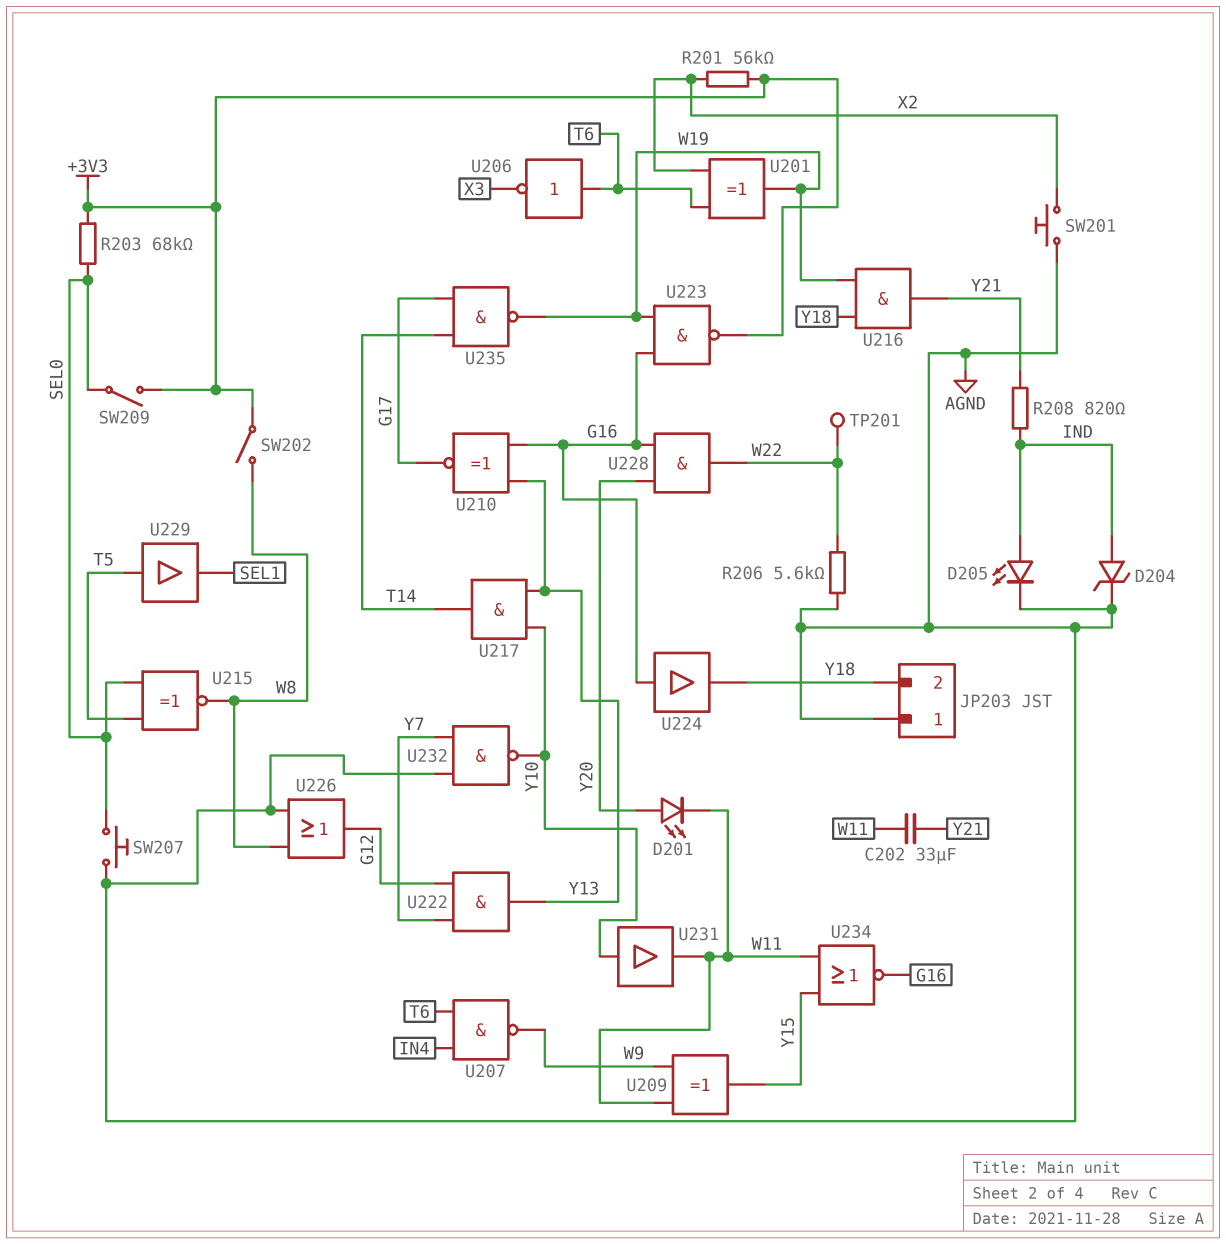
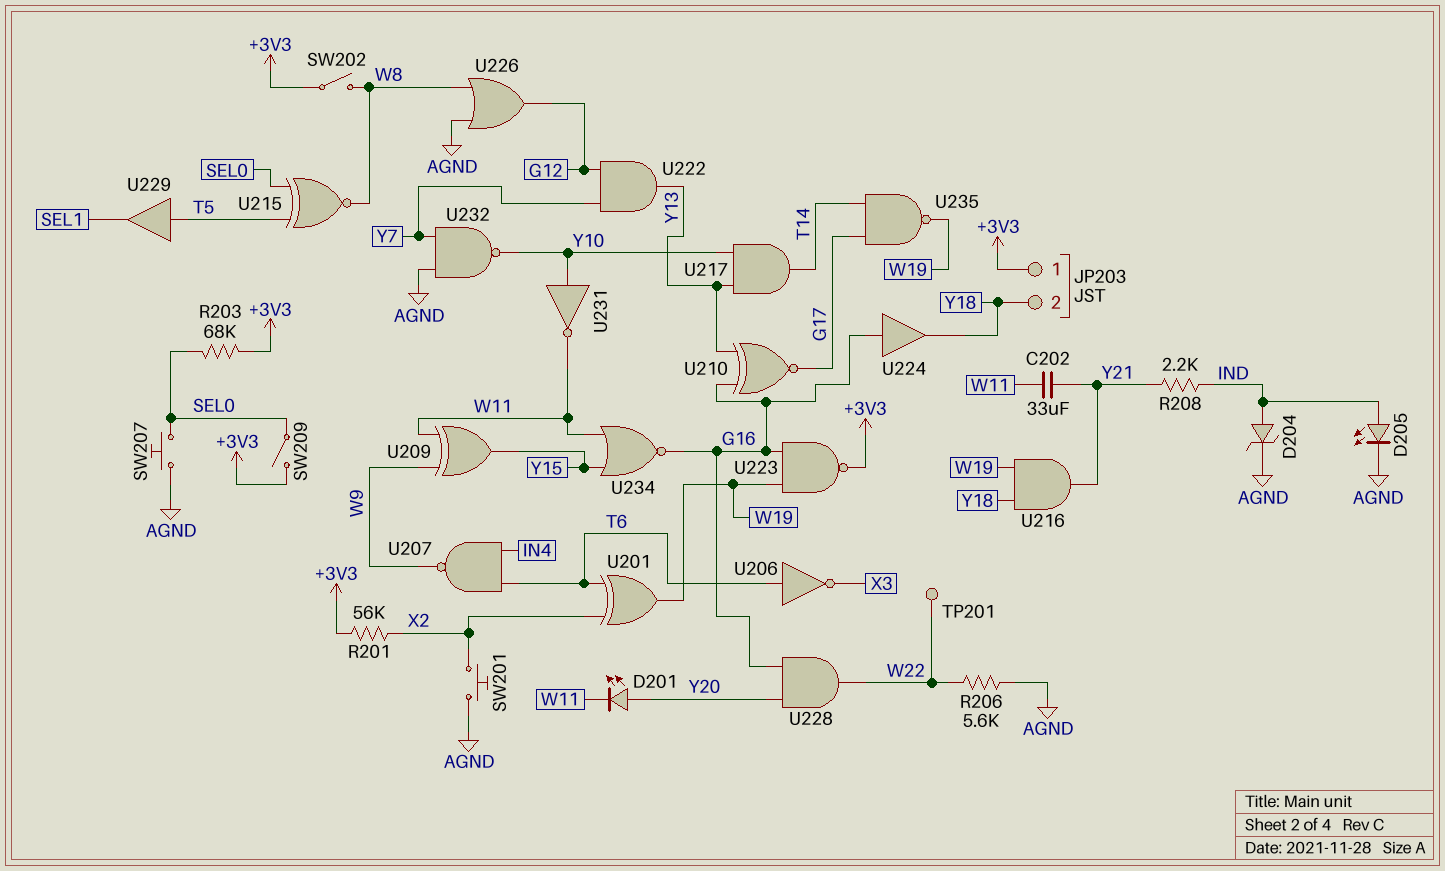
JP203 pin 1: AGND -> +3V3
R208: 820 (IND, Y21) -> 2.2k (IND, Y21)
U231: buffer (in Y10, out W11) -> NOT (in Y10, out W11)

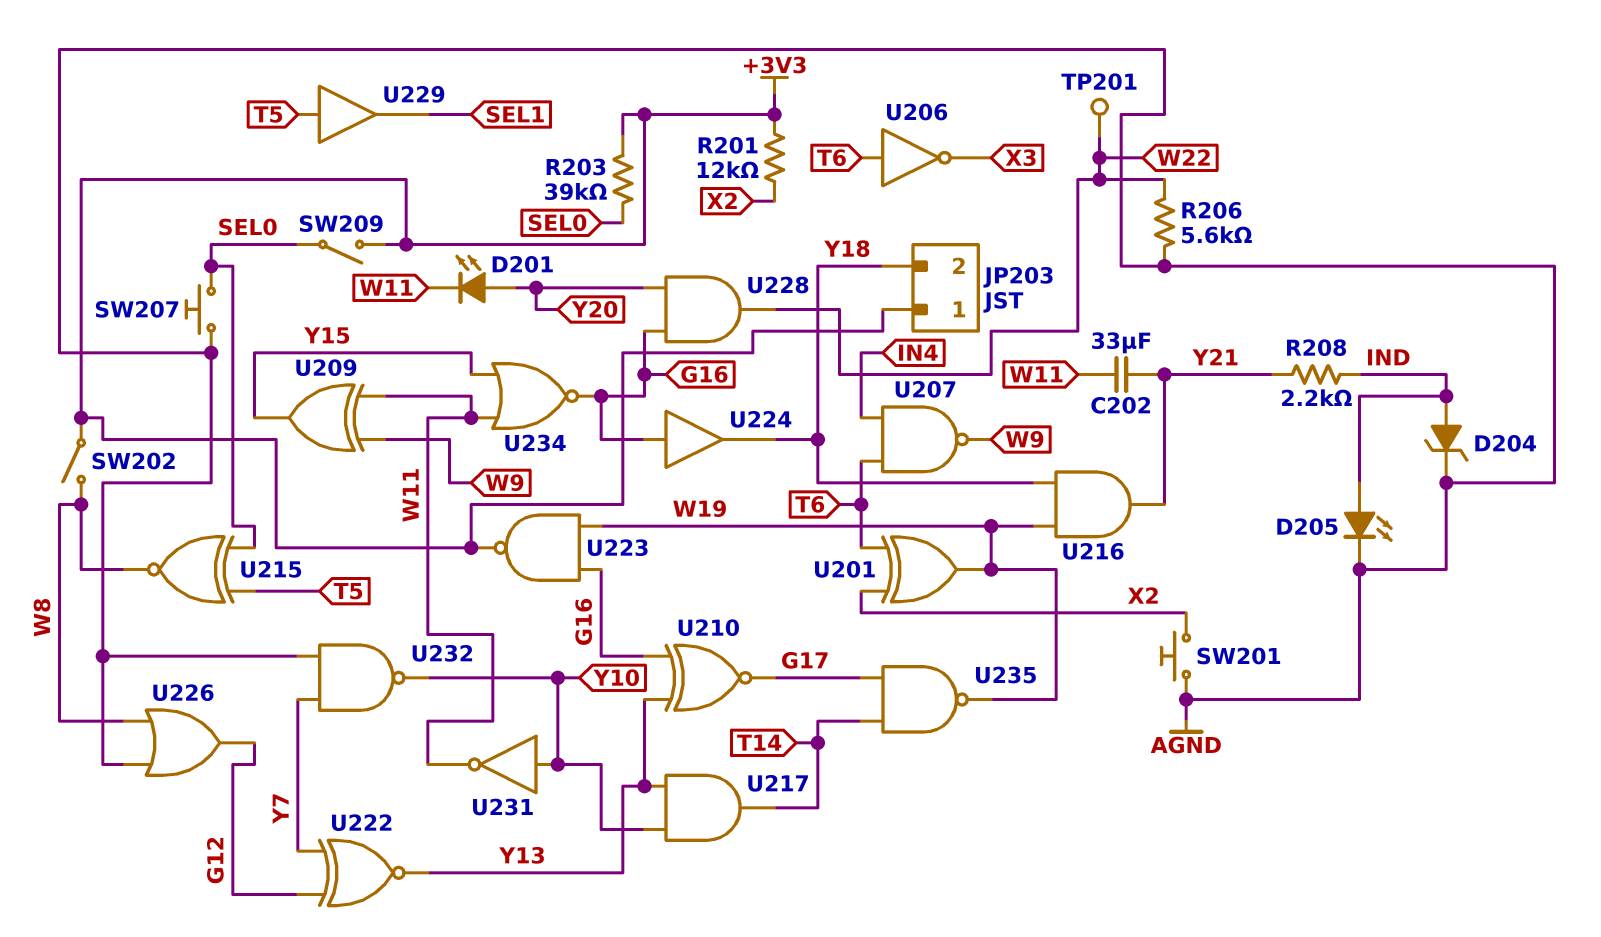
R201: 56k (+3V3, X2) -> 12k (+3V3, X2)
R203: 68k (+3V3, SEL0) -> 39k (+3V3, SEL0)
U222: AND (in G12, in Y7, out Y13) -> XNOR (in G12, in Y7, out Y13)

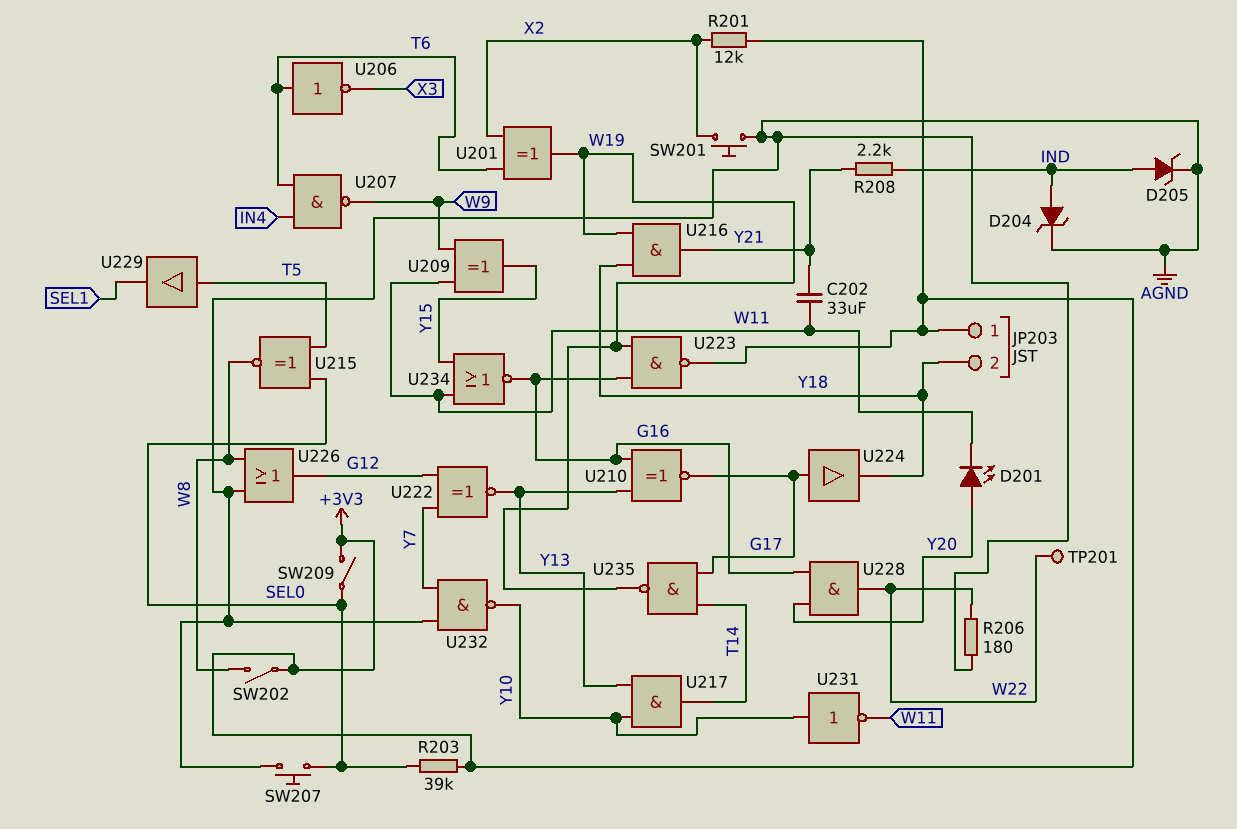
D205: LED (A IND, K AGND) -> zener (A IND, K AGND)
R206: 5.6k (AGND, W22) -> 180 (AGND, W22)
U224: buffer (in G16, out Y18) -> buffer (in G17, out Y18)

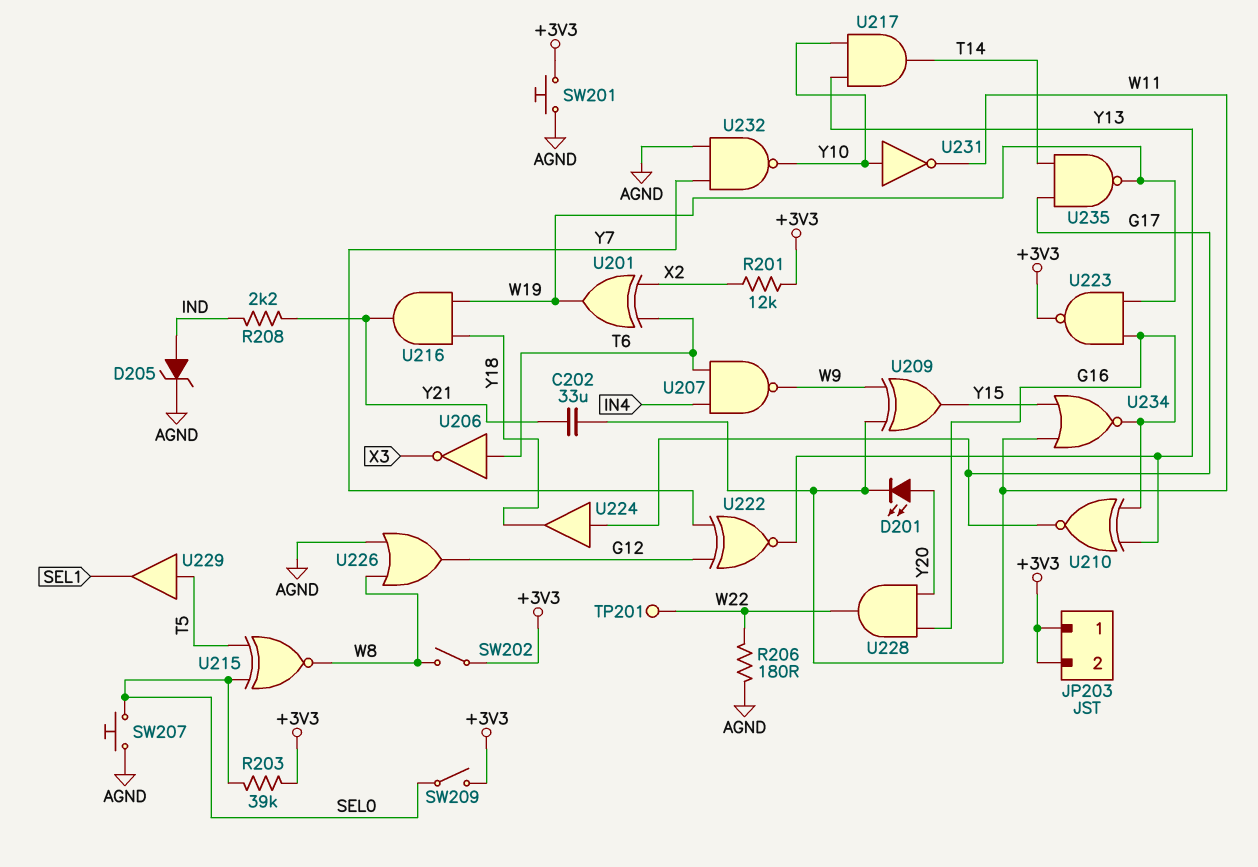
D204: zener (A IND, K AGND) -> none
JP203 pin 2: Y18 -> +3V3
SW201: button (AGND, X2) -> button (+3V3, AGND)

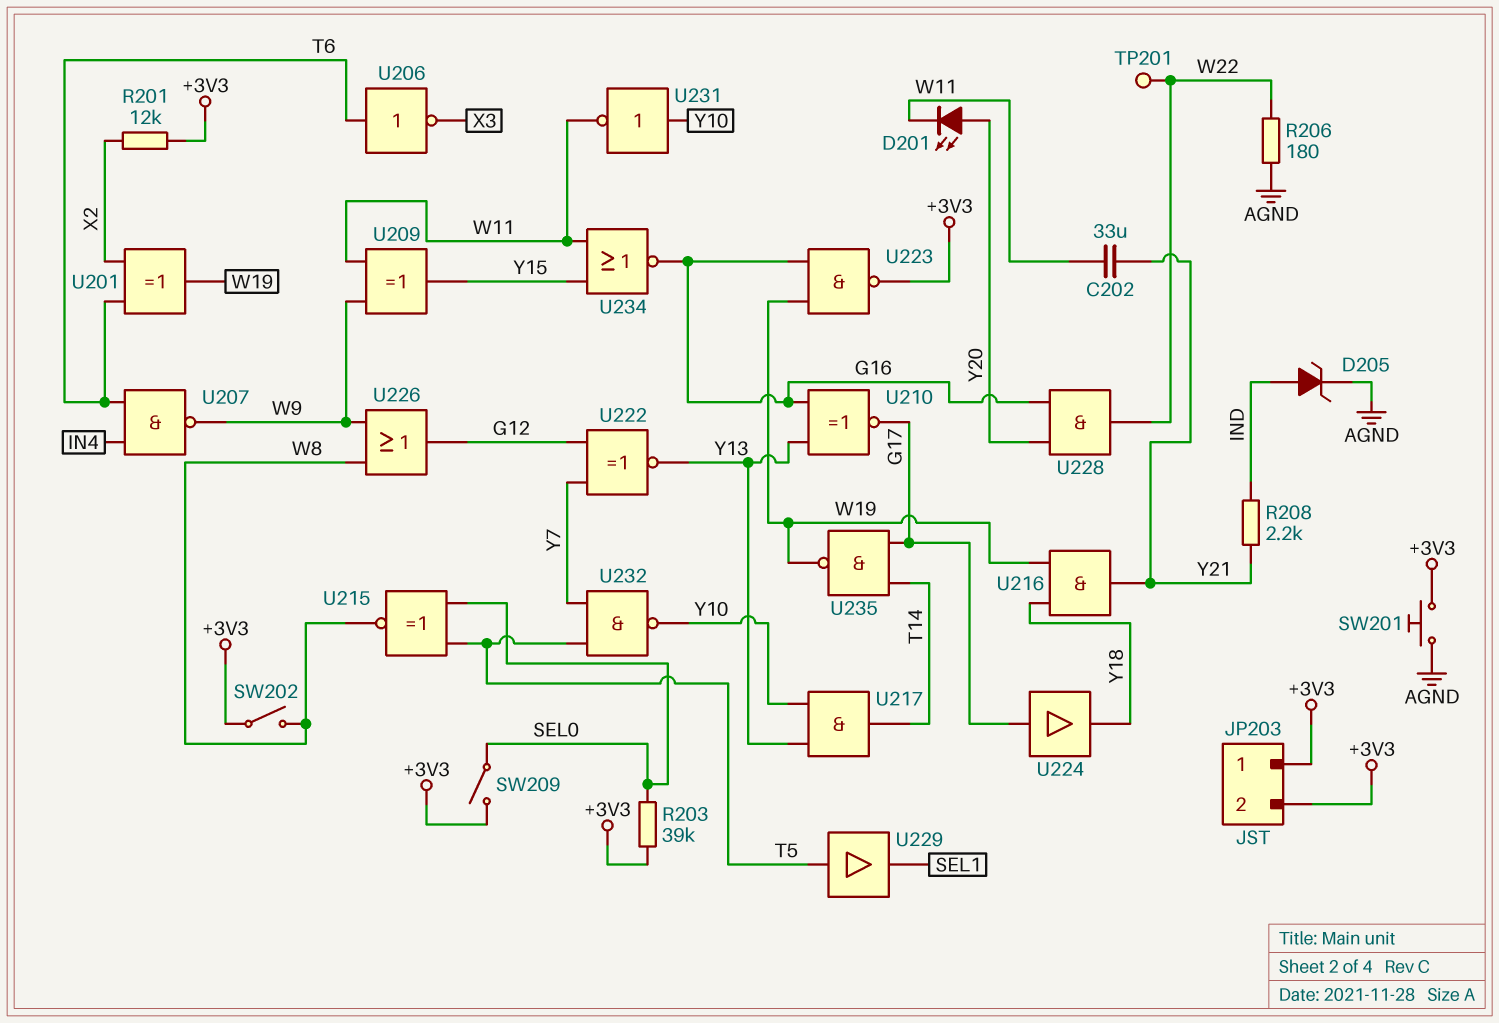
SW207: button (AGND, SEL0) -> none
U226: OR (in AGND, in W8, out G12) -> OR (in W8, in W9, out G12)
U232: NAND (in AGND, in Y7, out Y10) -> NAND (in T5, in Y7, out Y10)

